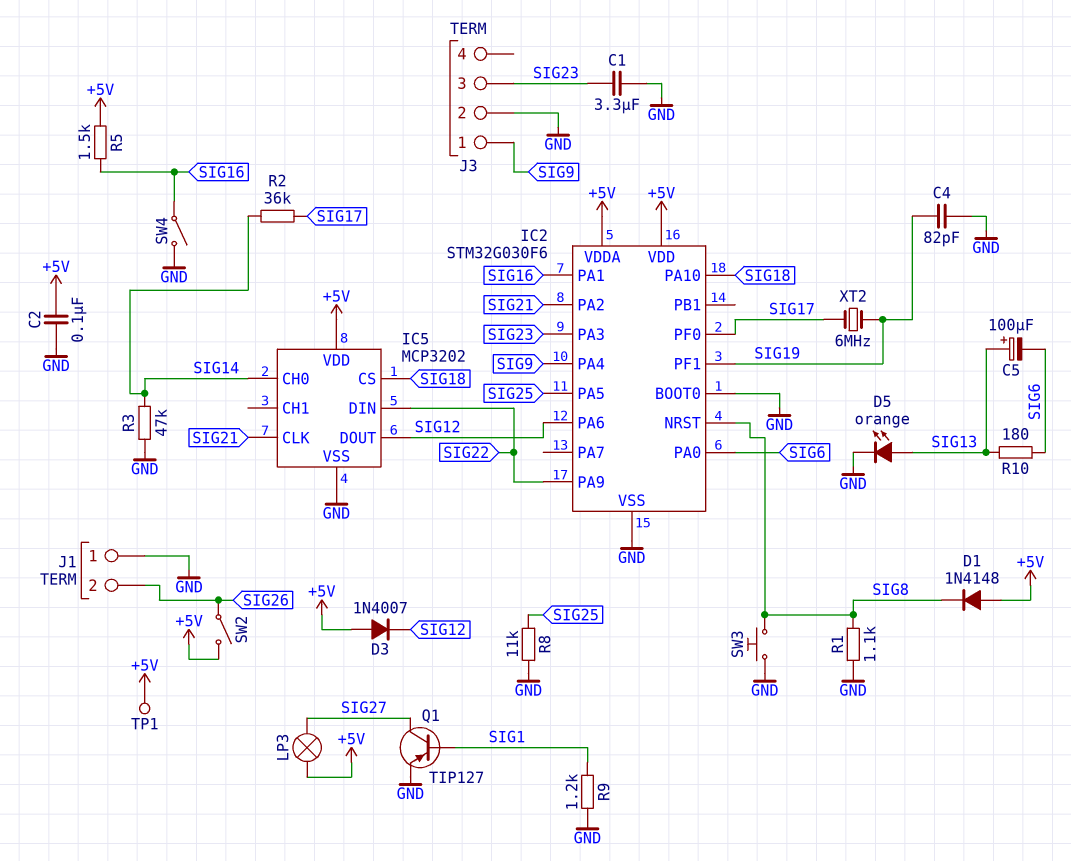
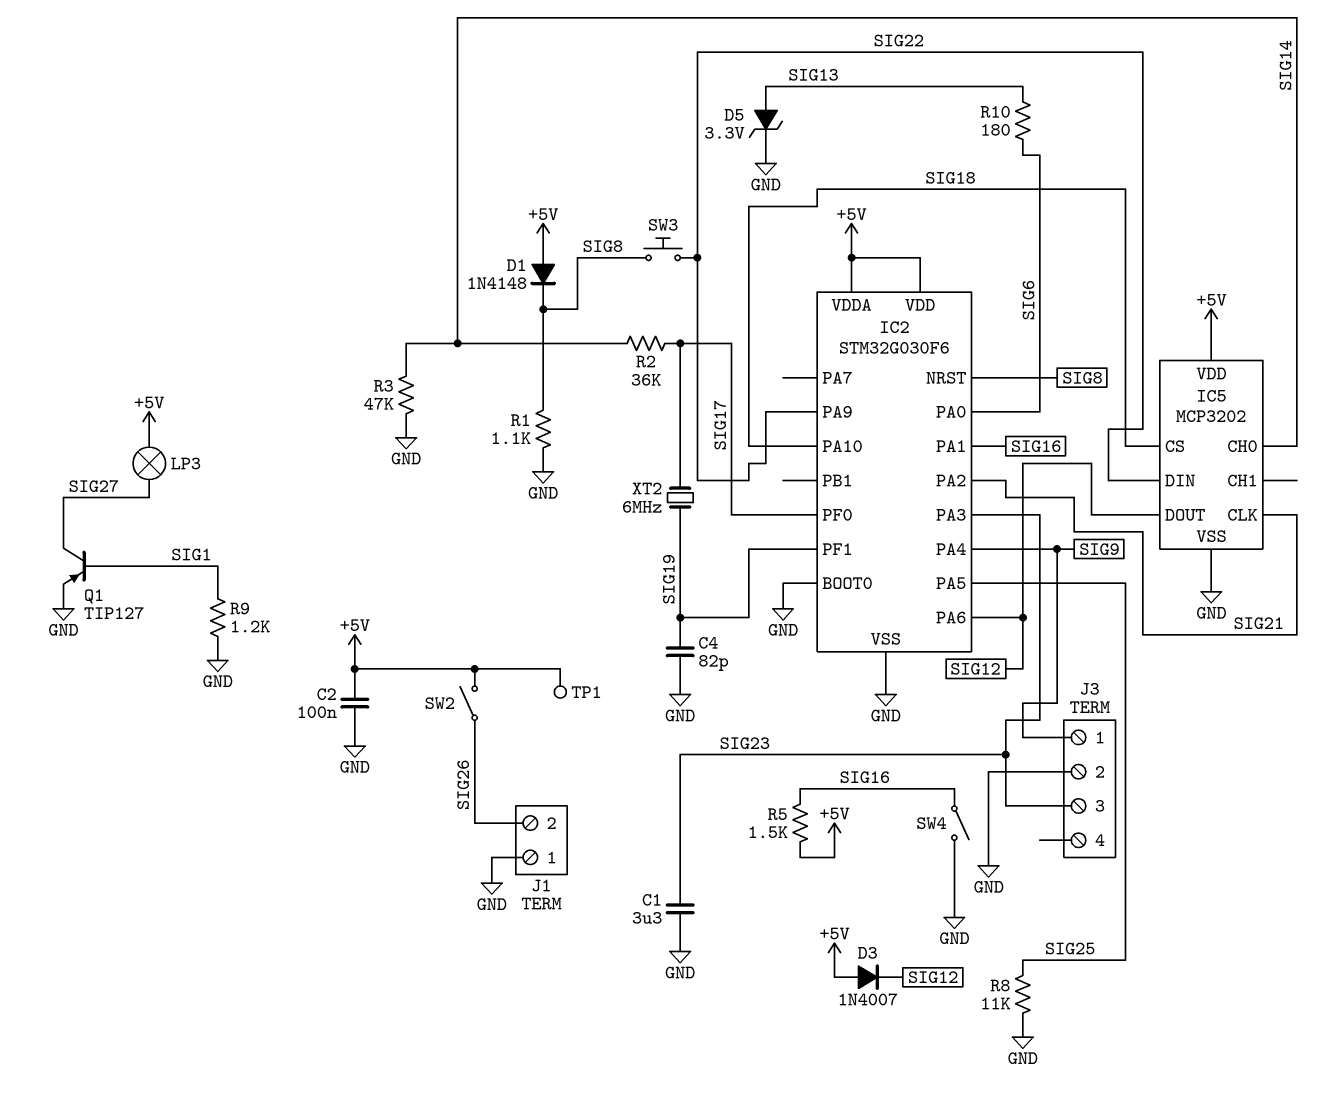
C5: 100uF (plus SIG13, minus SIG6) -> none
D5: LED orange (A SIG13, K GND) -> zener 3.3V (A SIG13, K GND)
SW3: button (GND, SIG8) -> button (SIG8, SIG22)

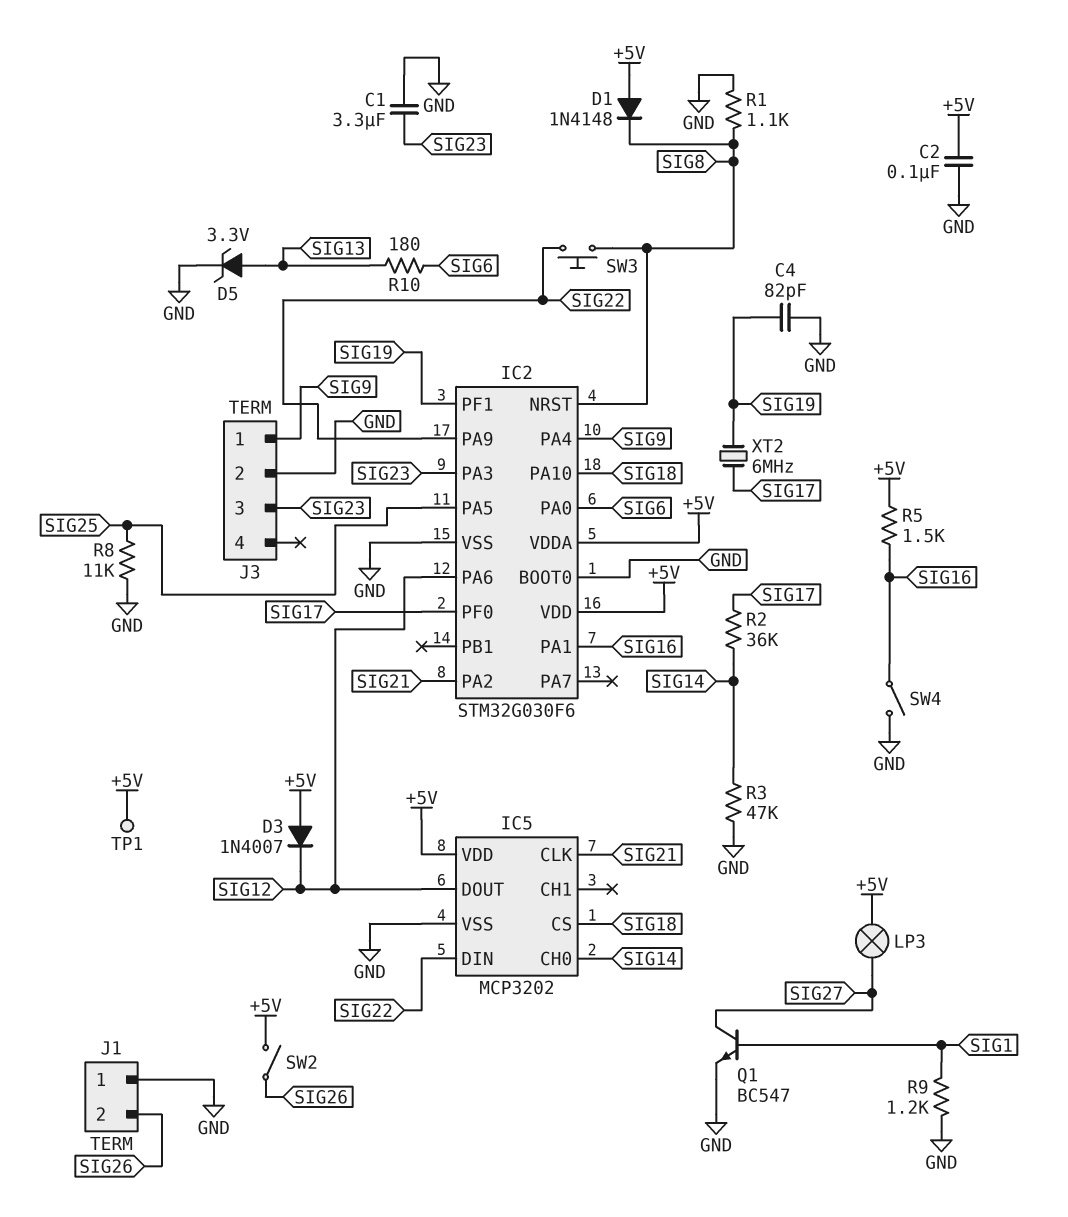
Q1: PNP TIP127 (B SIG1, C SIG27, E GND) -> NPN BC547 (B SIG1, C SIG27, E GND)

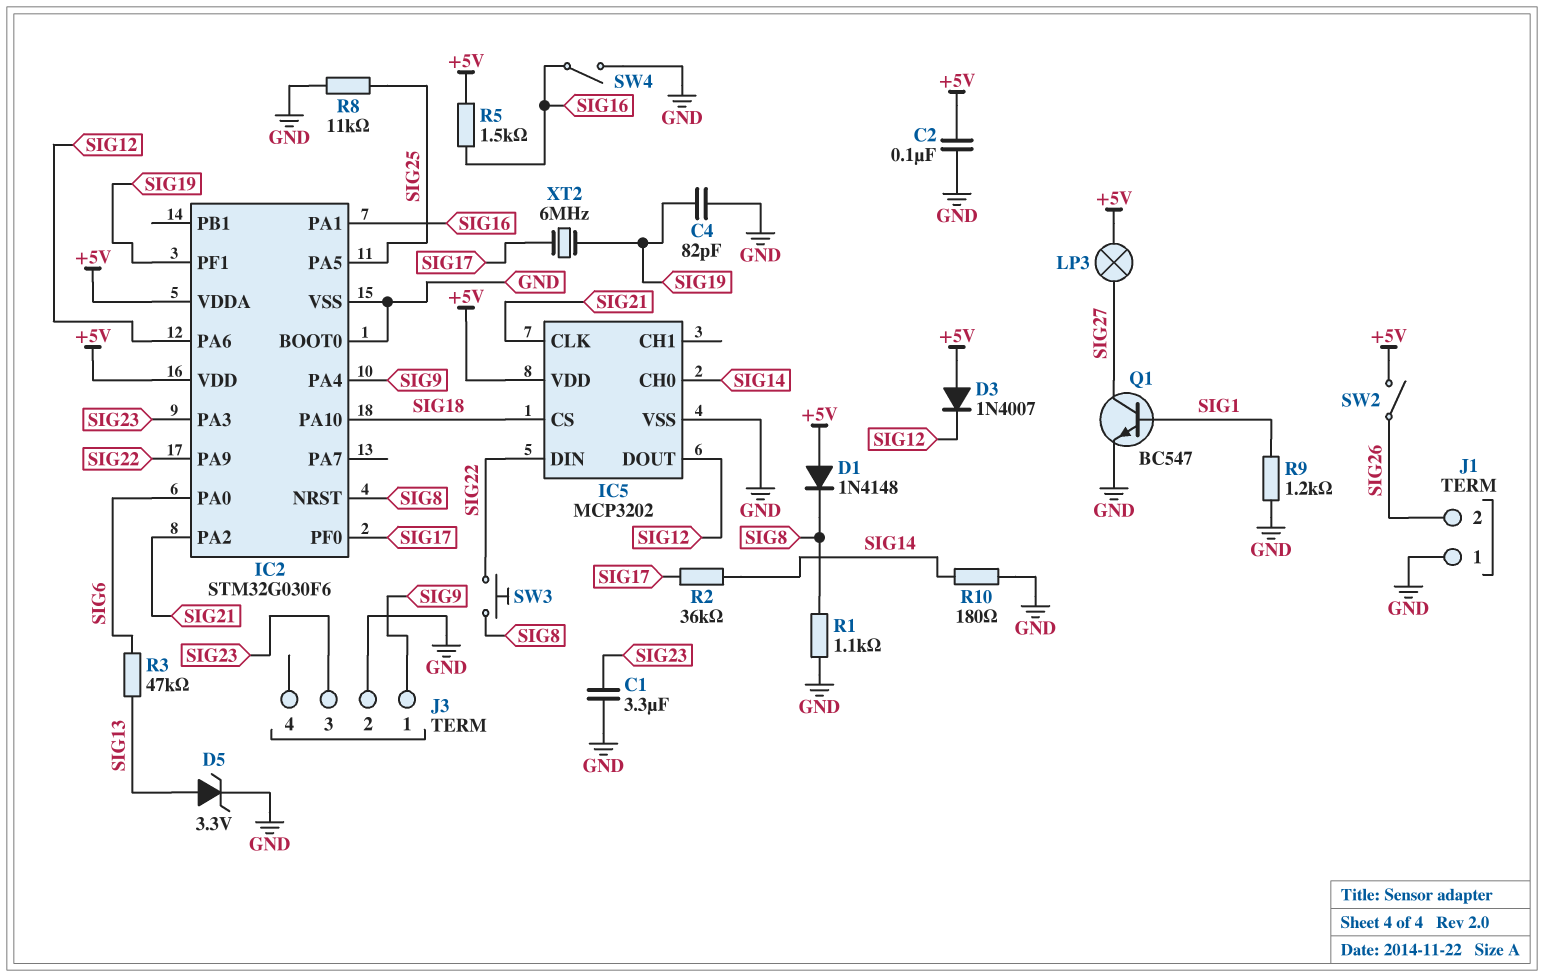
R3: 47k (GND, SIG14) -> 47k (SIG6, SIG13)
R10: 180 (SIG6, SIG13) -> 180 (GND, SIG14)
TP1: test point (+5V) -> none

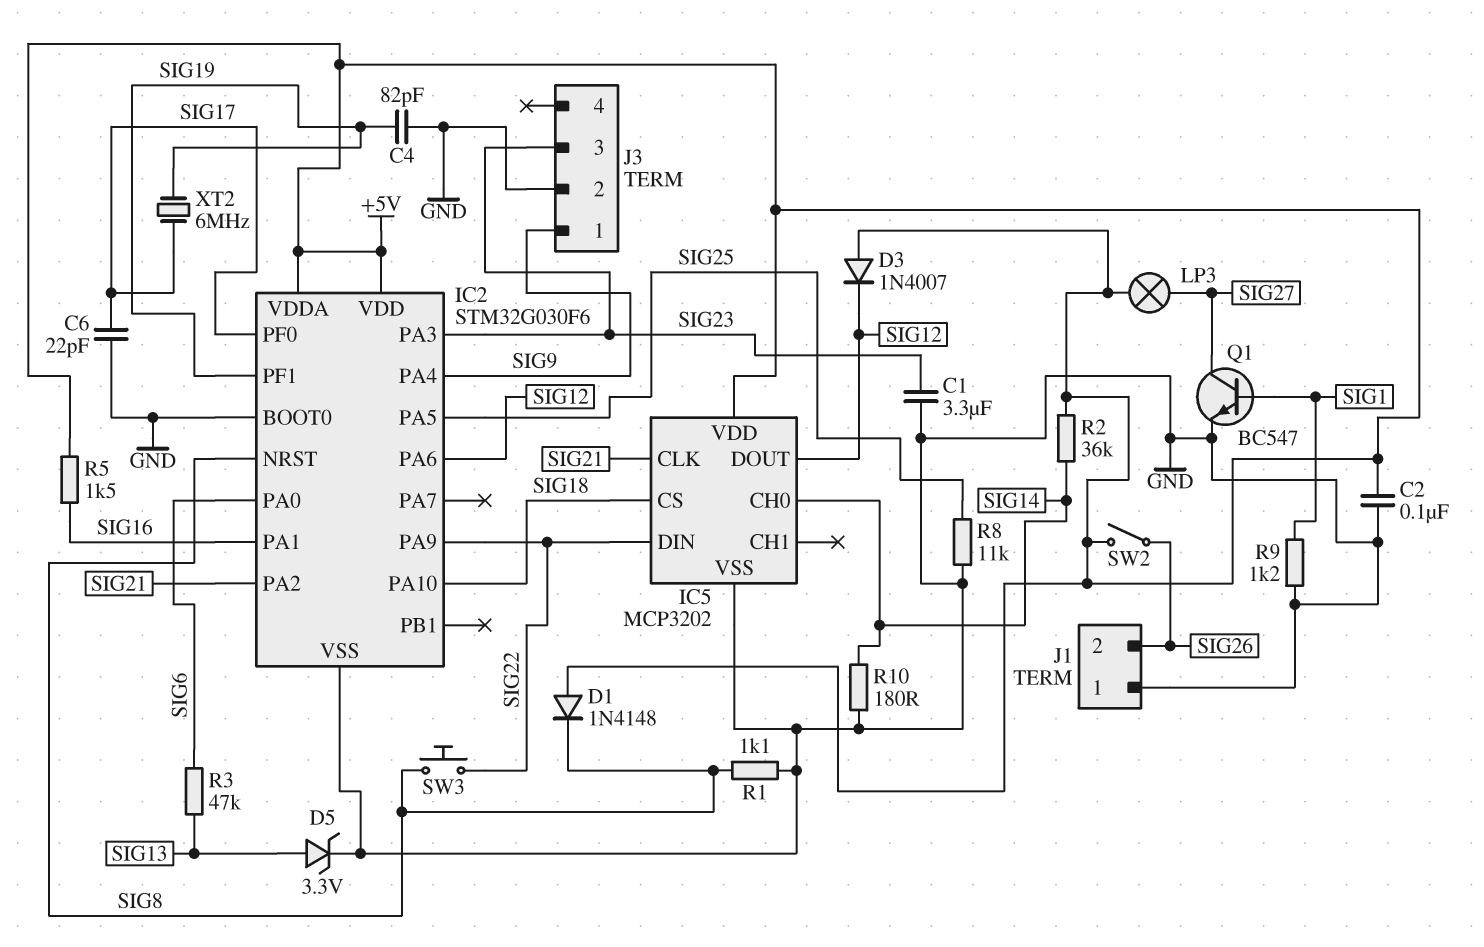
C6: none -> 22pF (GND, SIG17)
R2: 36k (SIG14, SIG17) -> 36k (+5V, SIG14)
SW4: switch (GND, SIG16) -> none

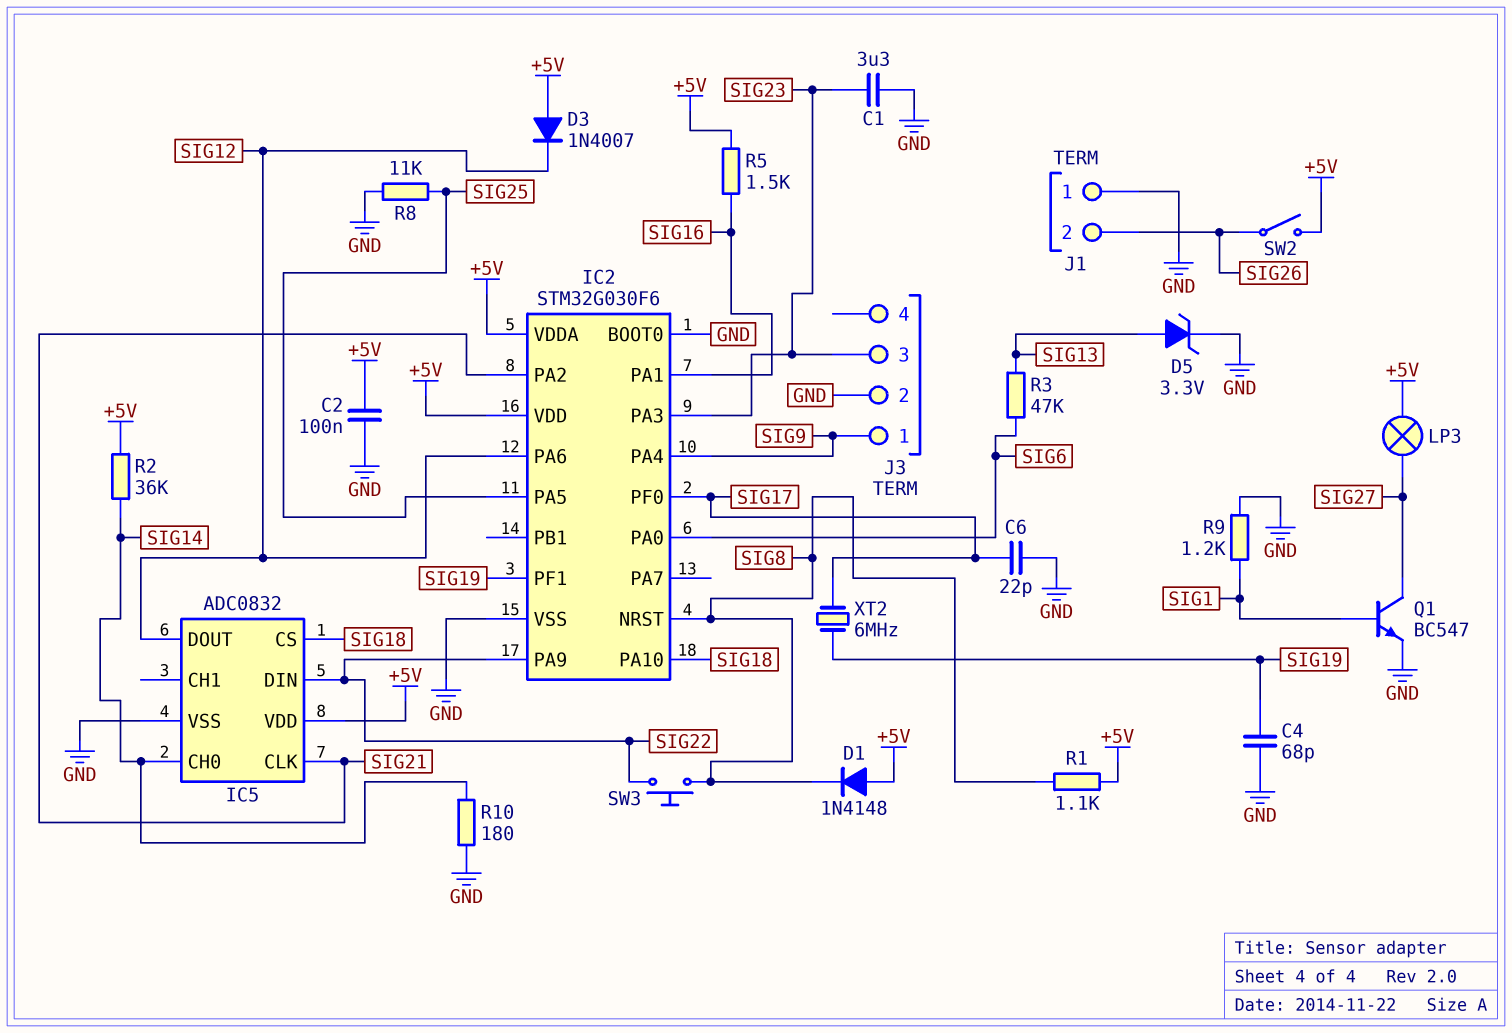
C4: 82pF (GND, SIG19) -> 68pF (GND, SIG19)
IC5: MCP3202 -> ADC0832
R1: 1.1k (GND, SIG8) -> 1.1k (+5V, SIG8)

